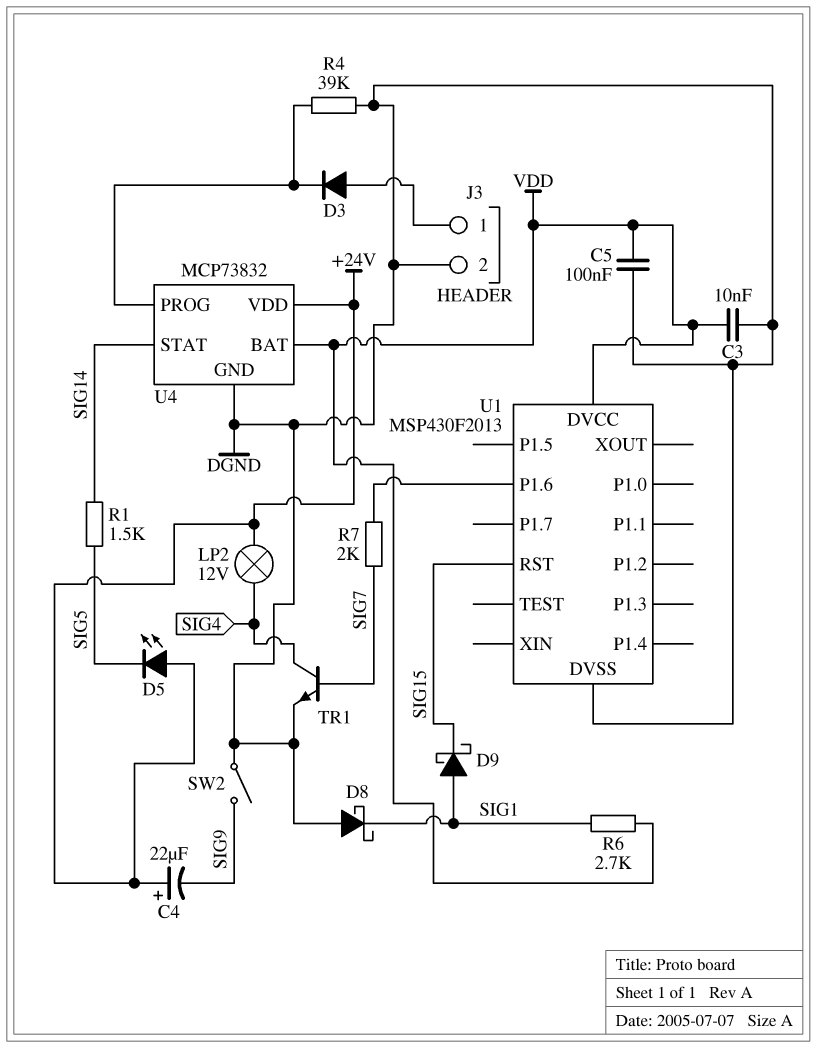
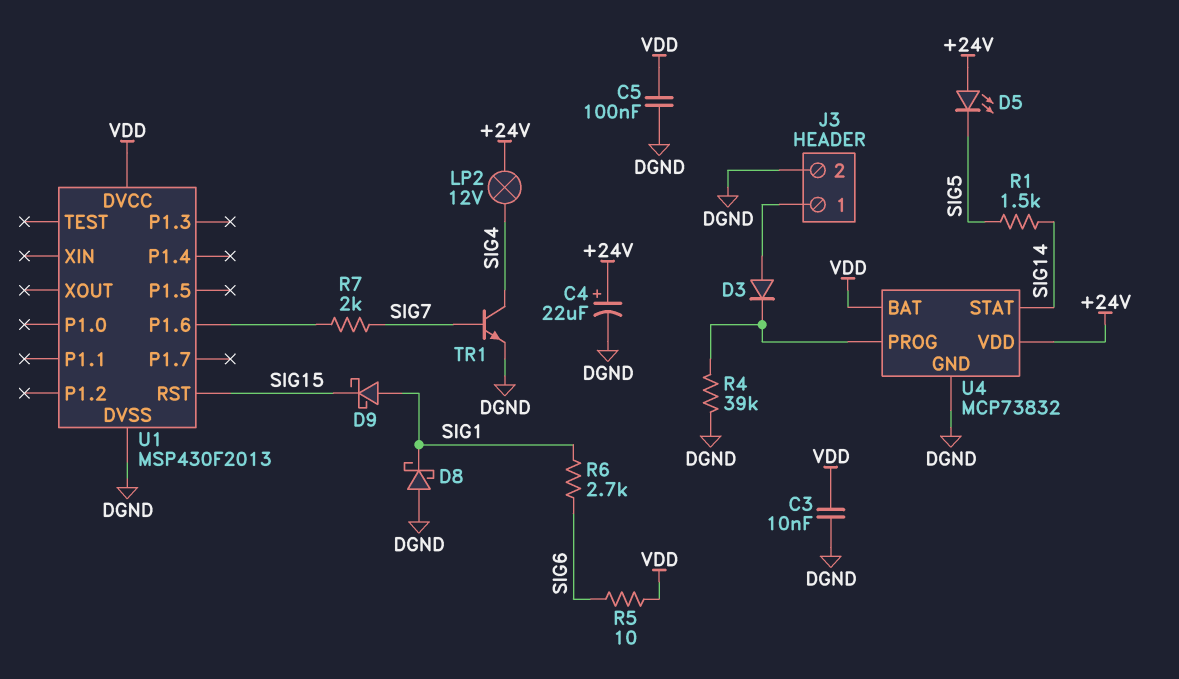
C4: 22uF (plus +24V, minus SIG9) -> 22uF (plus +24V, minus DGND)
R5: none -> 10 (SIG6, VDD)
R6: 2.7k (SIG1, VDD) -> 2.7k (SIG1, SIG6)
SW2: switch (DGND, SIG9) -> none

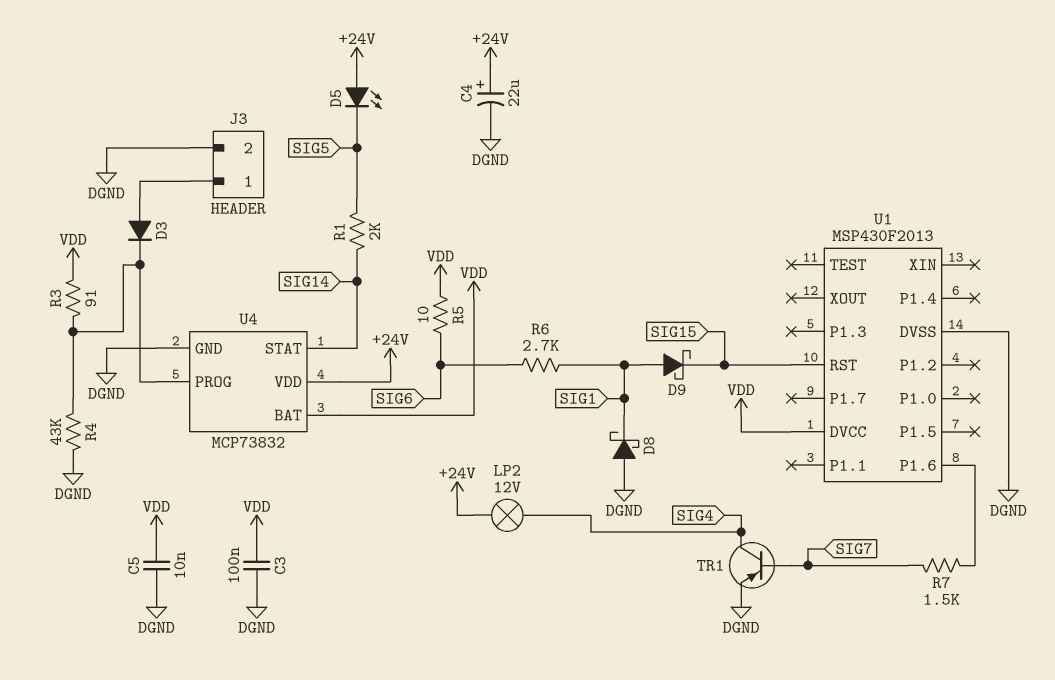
C3: 10nF (DGND, VDD) -> 100nF (DGND, VDD)
C5: 100nF (DGND, VDD) -> 10nF (DGND, VDD)
R1: 1.5k (SIG5, SIG14) -> 2k (SIG5, SIG14)
R3: none -> 91 (U4/PROG, VDD)
R4: 39k (DGND, U4/PROG) -> 43k (DGND, U4/PROG)
R7: 2k (SIG7, U1/P1.6) -> 1.5k (SIG7, U1/P1.6)
TR1: NPN (B SIG7, C SIG4, E DGND) -> PNP (B SIG7, C SIG4, E DGND)

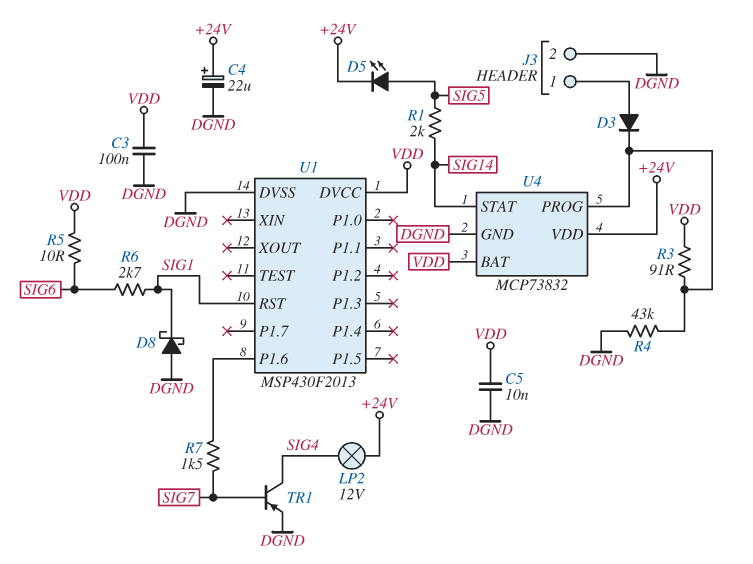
D5: LED (A +24V, K SIG5) -> LED (A SIG5, K +24V)
D9: schottky (A SIG1, K SIG15) -> none
U1 pin RST: SIG15 -> SIG1

